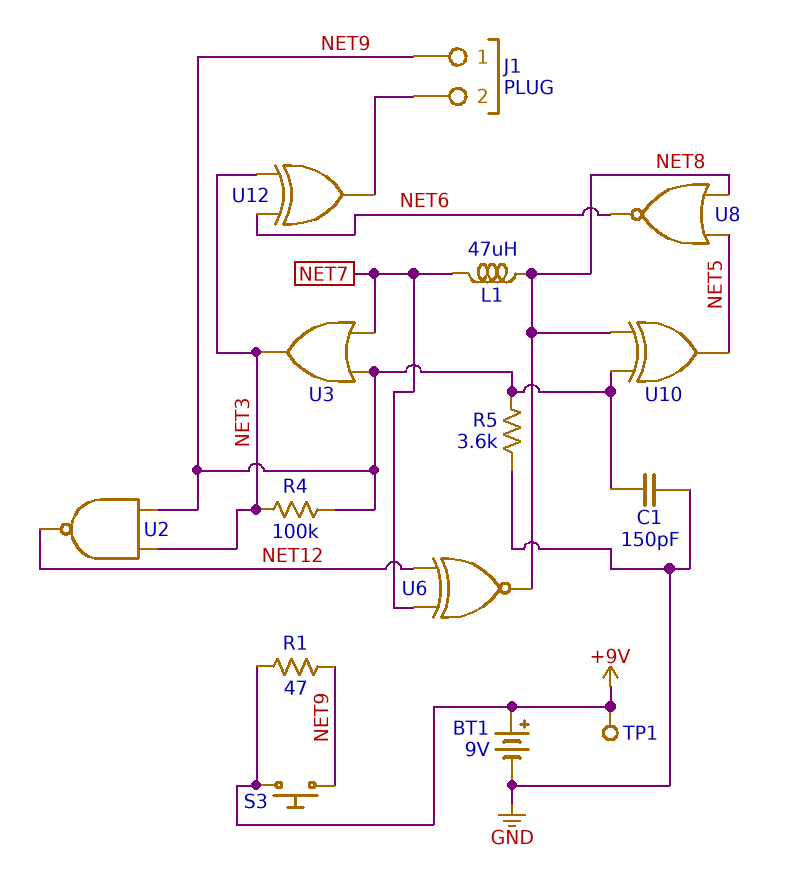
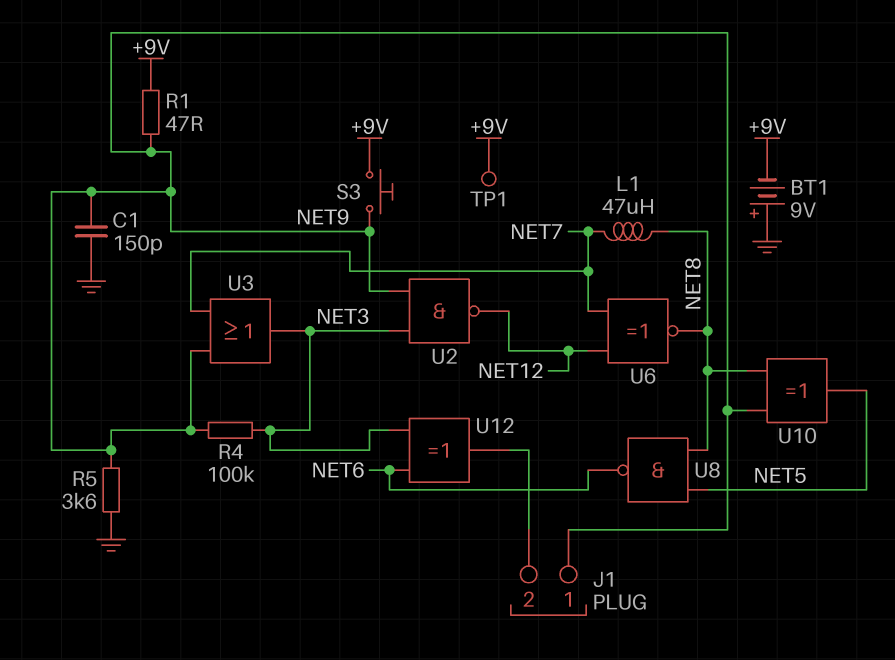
BT1: 9V (plus +9V, minus GND) -> 9V (plus GND, minus +9V)
U8: NOR (in NET5, in NET8, out NET6) -> NAND (in NET5, in NET8, out NET6)

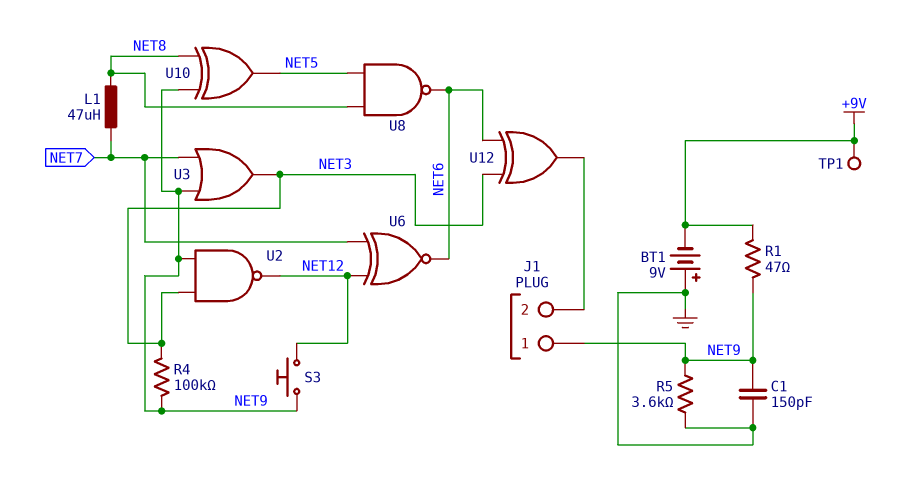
S3: button (+9V, NET9) -> button (NET9, NET12)
U6: XNOR (in NET7, in NET12, out NET8) -> XNOR (in NET7, in NET12, out NET6)

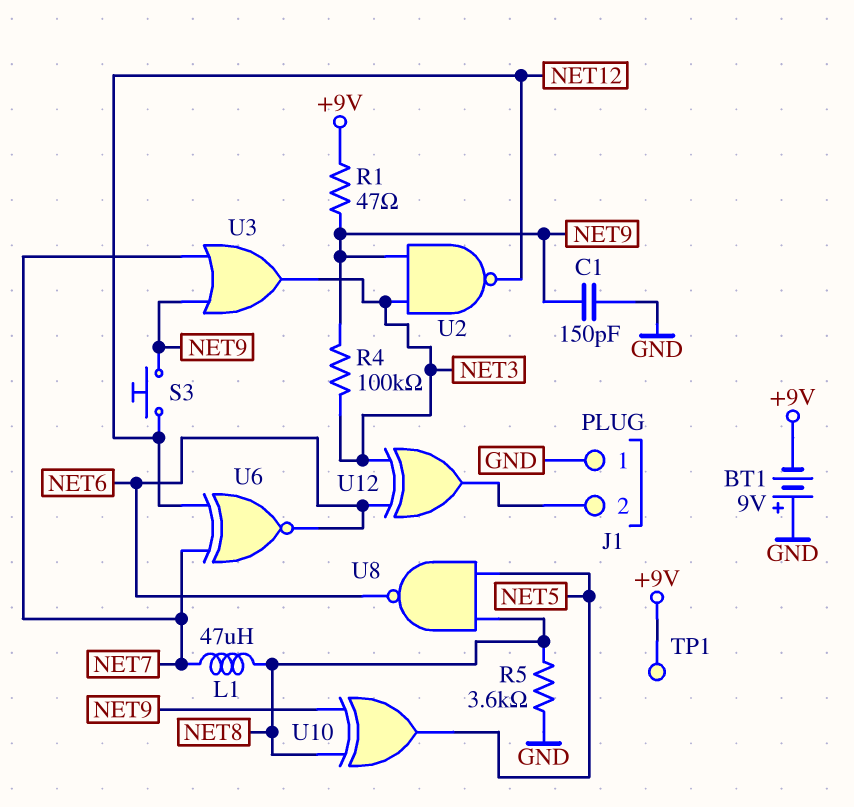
J1 pin 1: NET9 -> GND
R5: 3.6k (GND, NET9) -> 3.6k (GND, NET8)

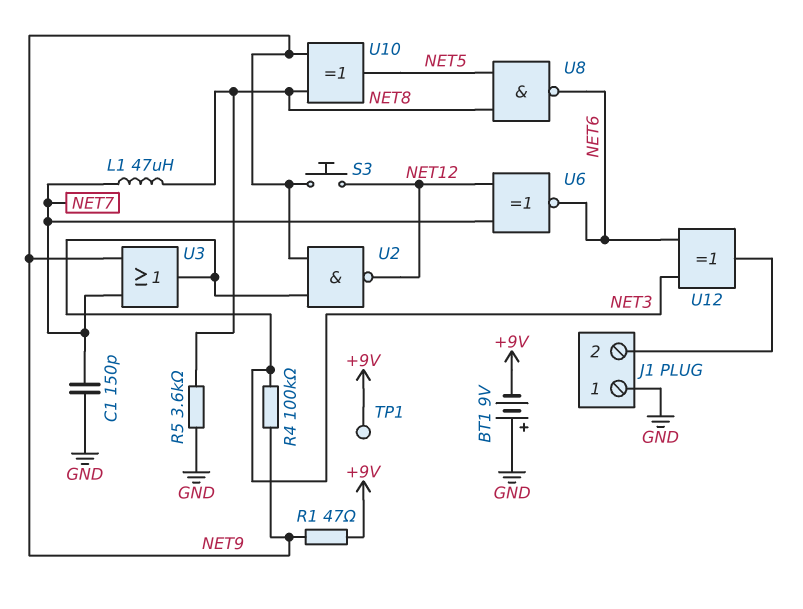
C1: 150pF (GND, NET9) -> 150pF (GND, NET7)

